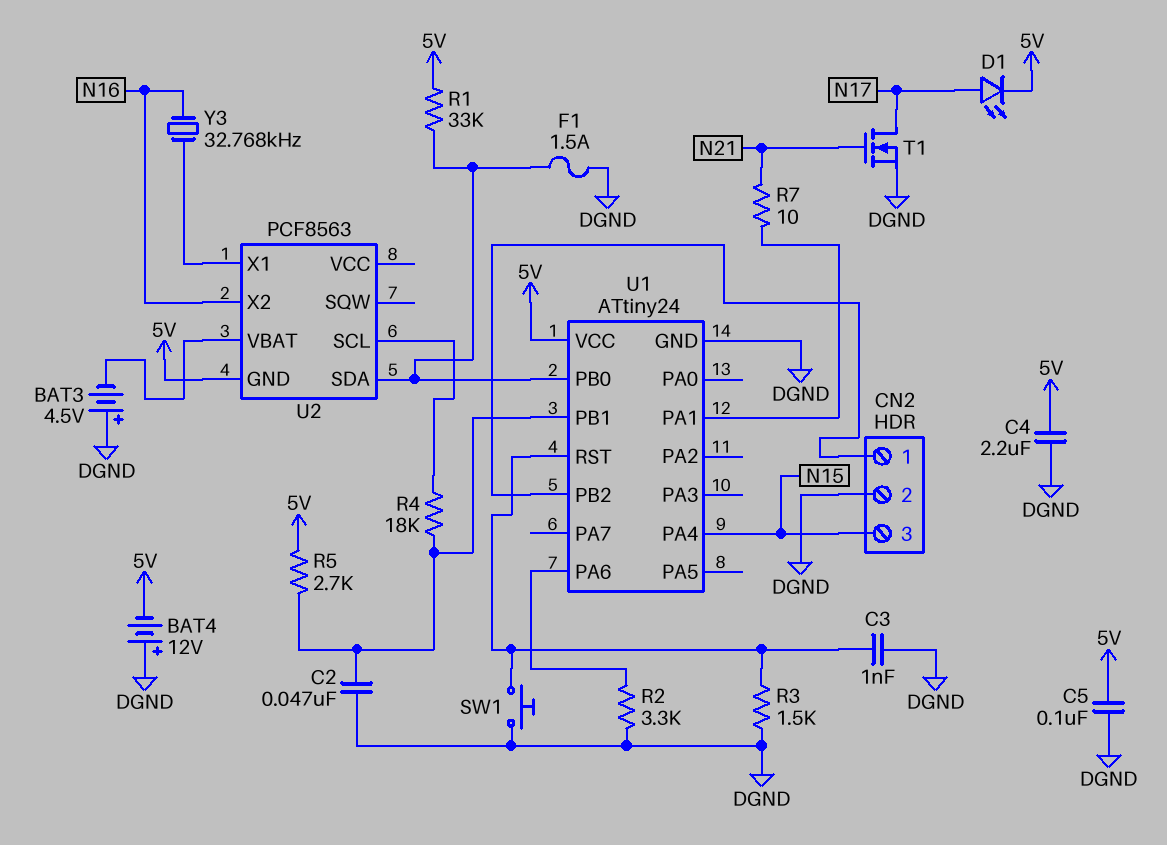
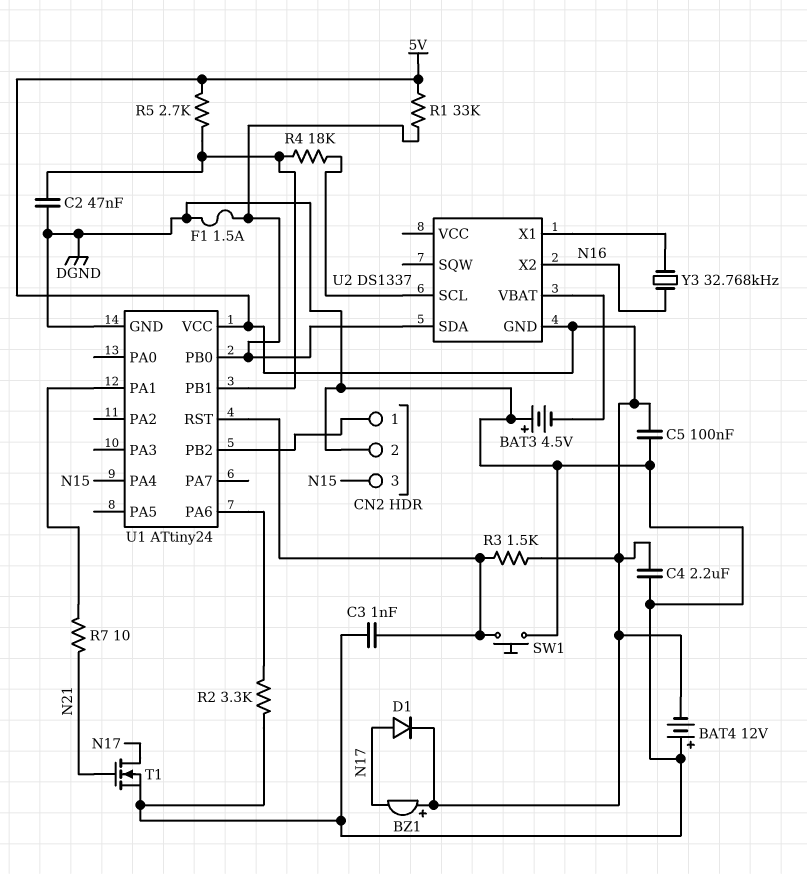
BZ1: none -> buzzer (plus 5V, minus N17)
D1: LED (A N17, K 5V) -> diode (A N17, K 5V)
R3: 1.5k (DGND, U1/RST) -> 1.5k (5V, U1/RST)
U2: PCF8563 -> DS1337

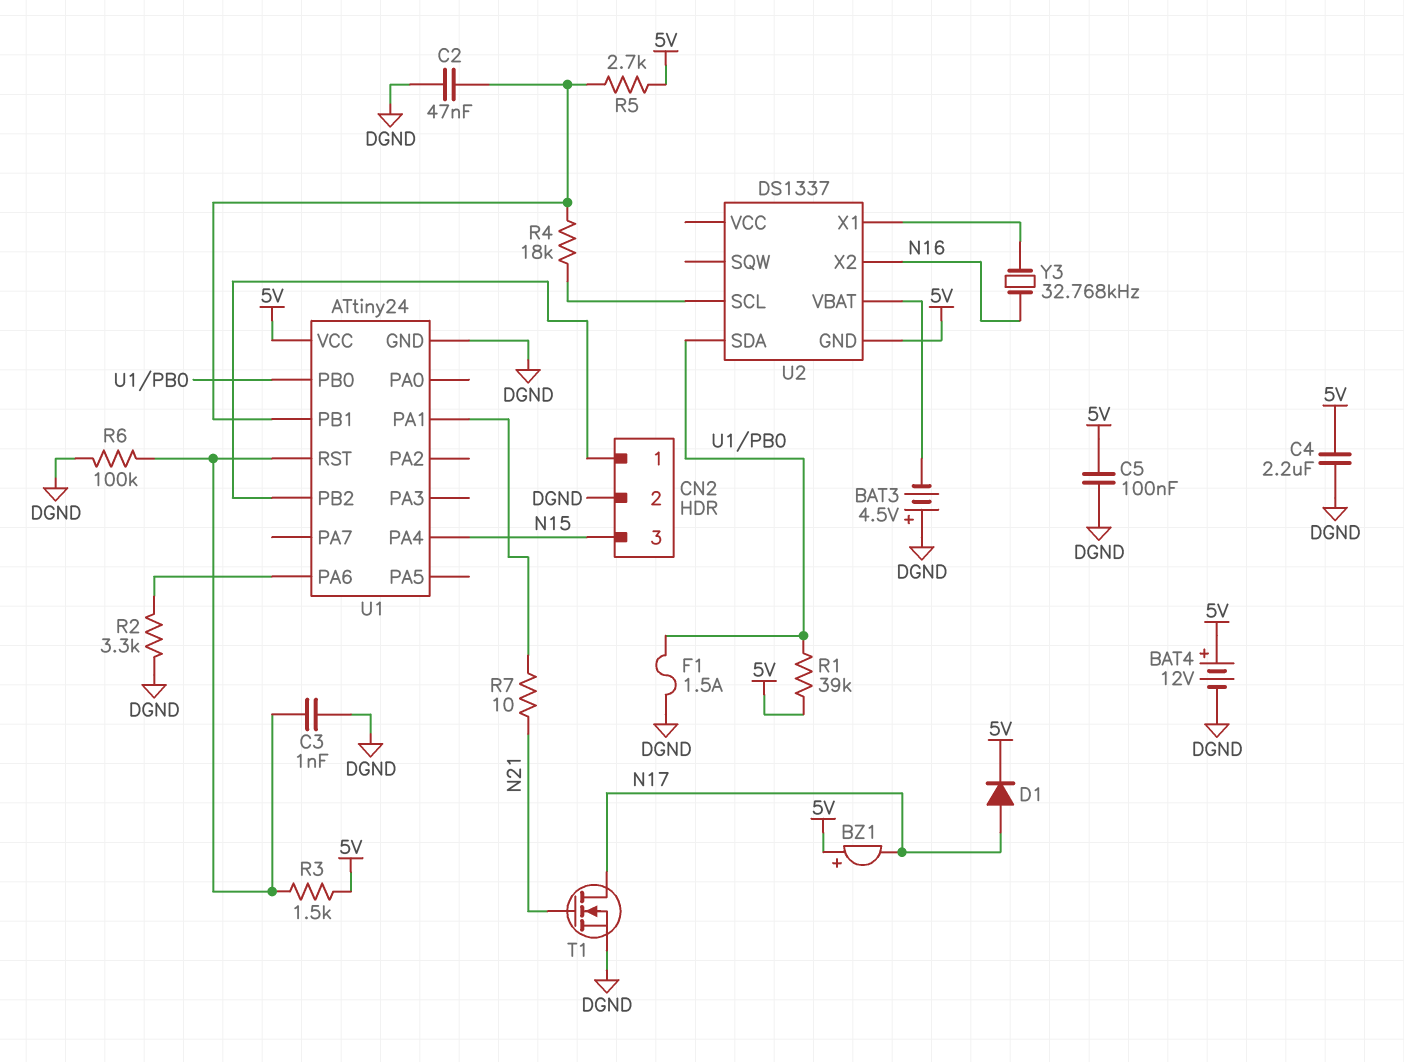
BAT4: 12V (plus DGND, minus 5V) -> 12V (plus 5V, minus DGND)
R1: 33k (5V, U1/PB0) -> 39k (5V, U1/PB0)
R6: none -> 100k (DGND, U1/RST)
SW1: button (DGND, U1/RST) -> none

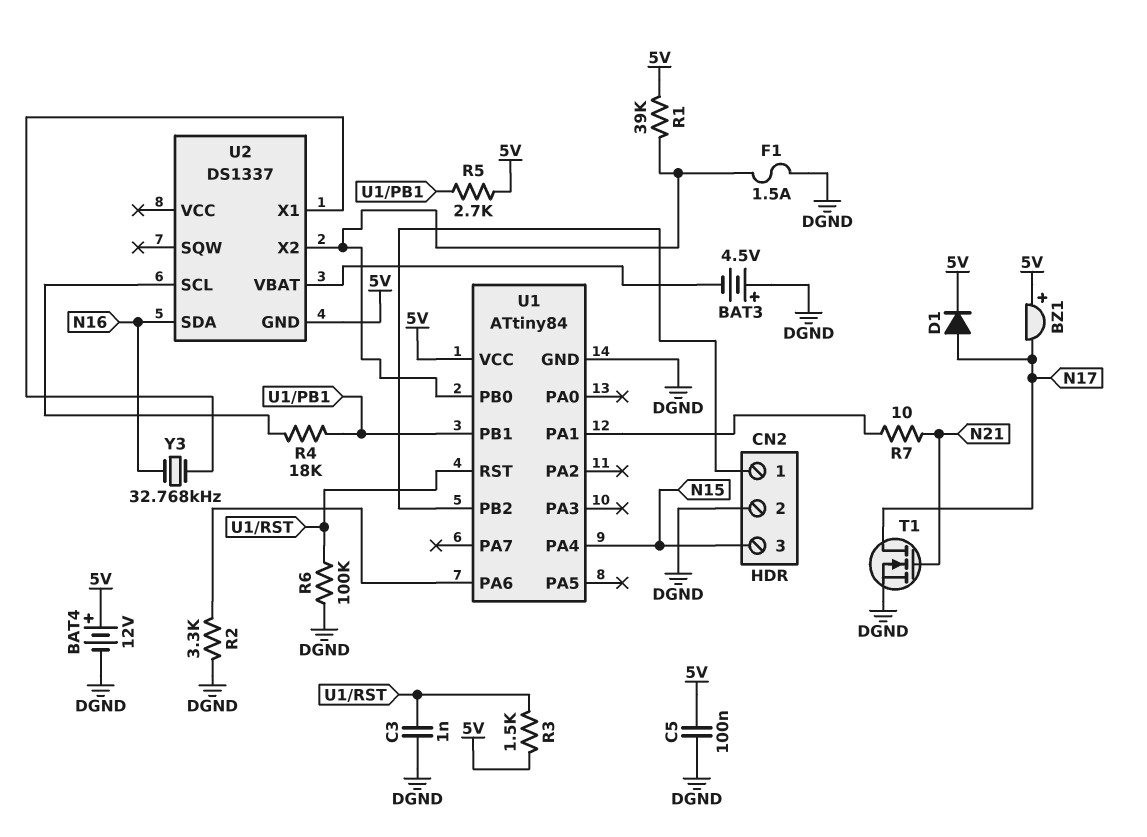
C2: 47nF (DGND, U1/PB1) -> none
C4: 2.2uF (5V, DGND) -> none
U1: ATtiny24 -> ATtiny84
U2 pin SDA: U1/PB0 -> N16
U2 pin X2: N16 -> U1/PB0

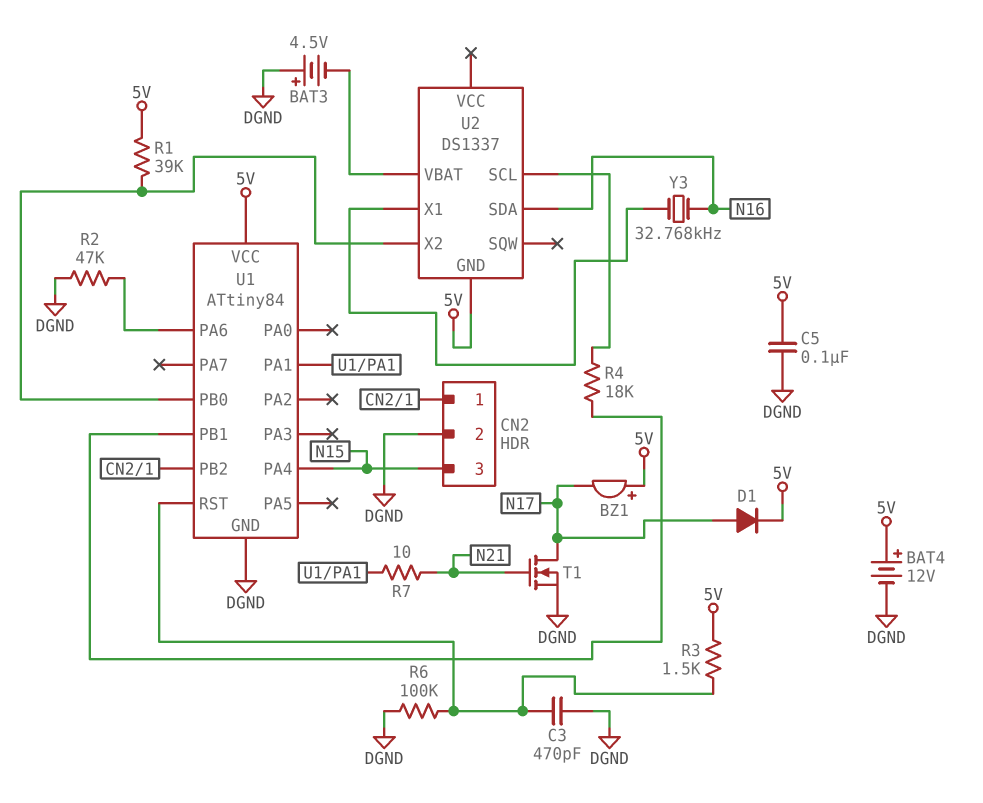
C3: 1nF (DGND, U1/RST) -> 470pF (DGND, U1/RST)
F1: 1.5A (DGND, U1/PB0) -> none
R2: 3.3k (DGND, U1/PA6) -> 47k (DGND, U1/PA6)
R5: 2.7k (5V, U1/PB1) -> none

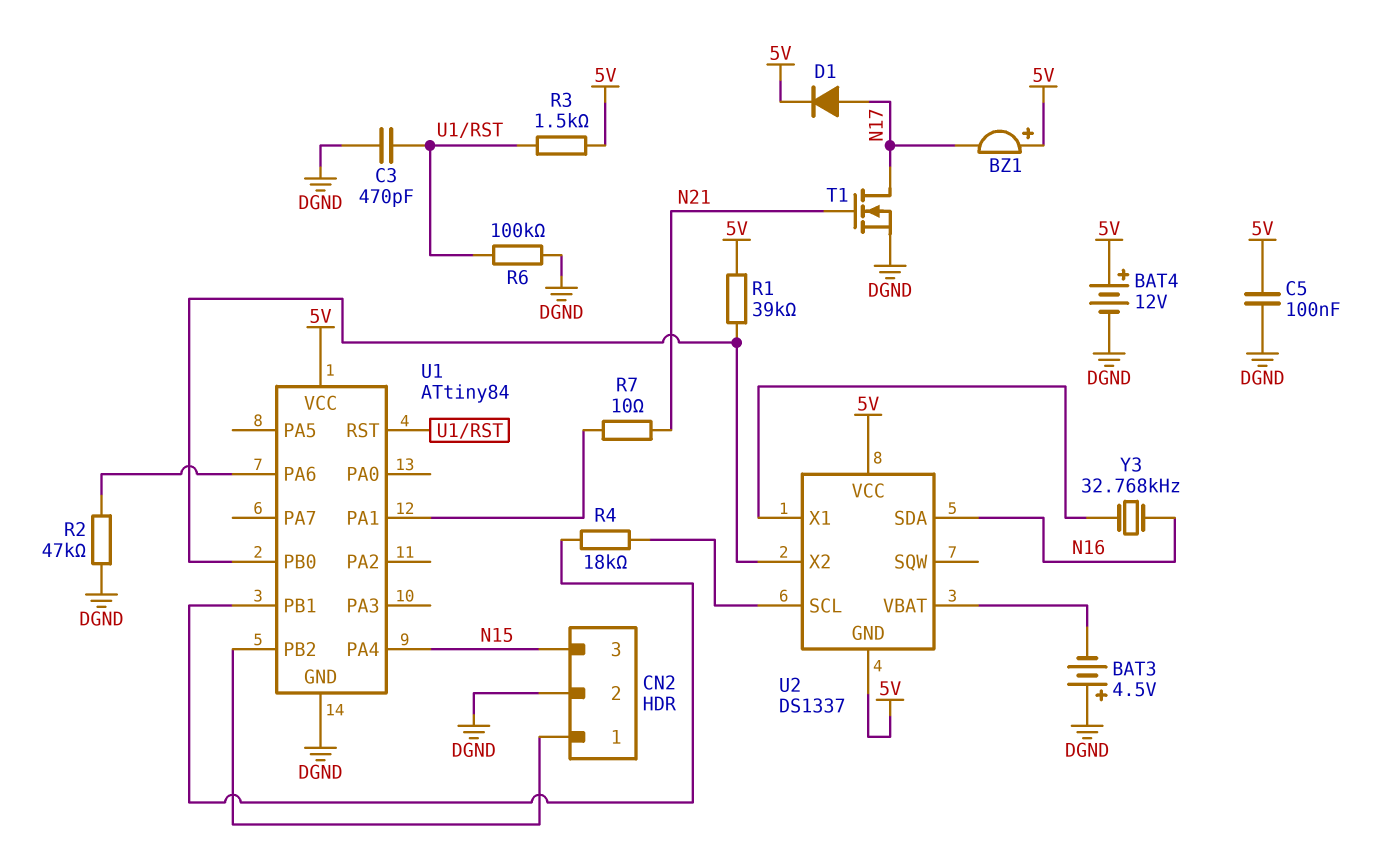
U2 pin VCC: none -> 5V

